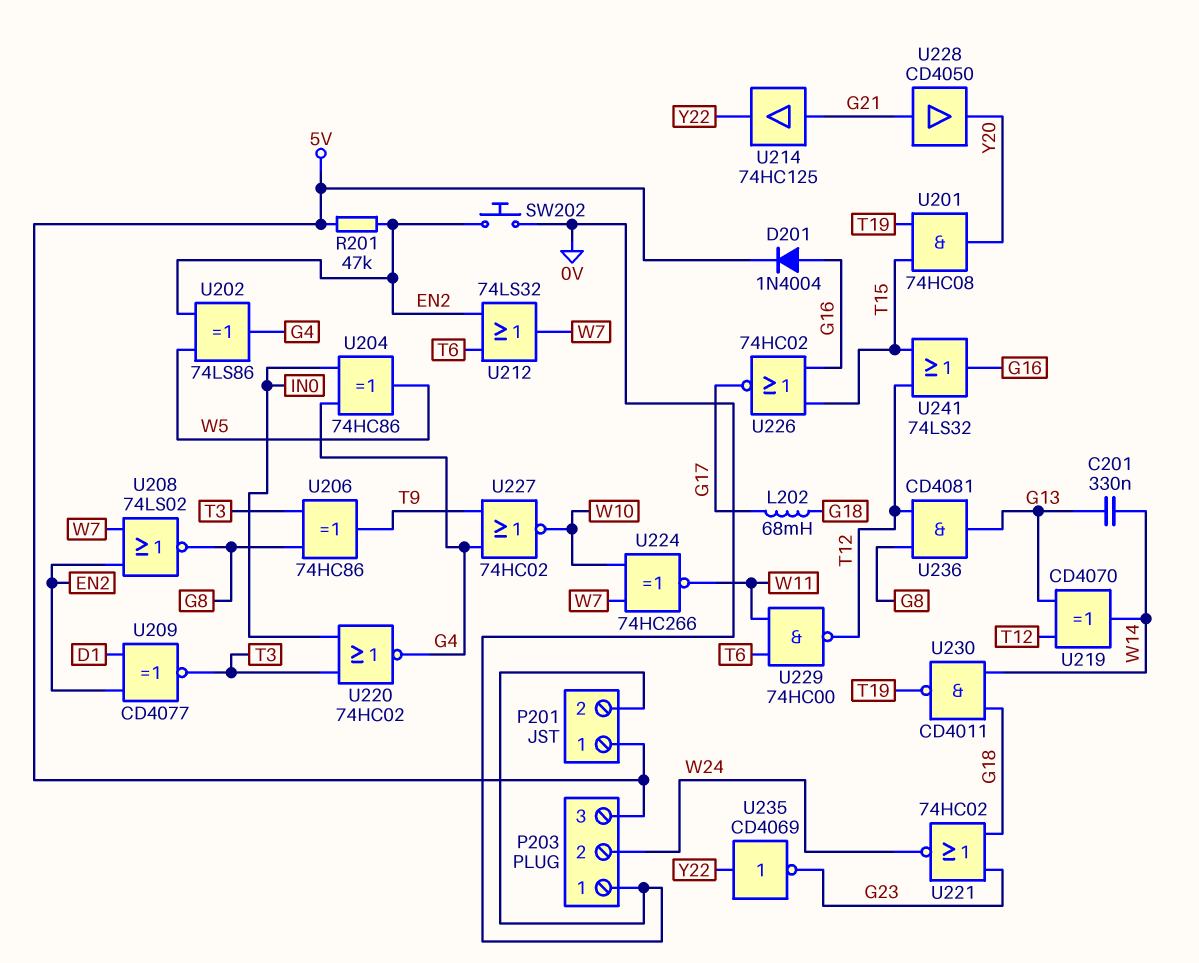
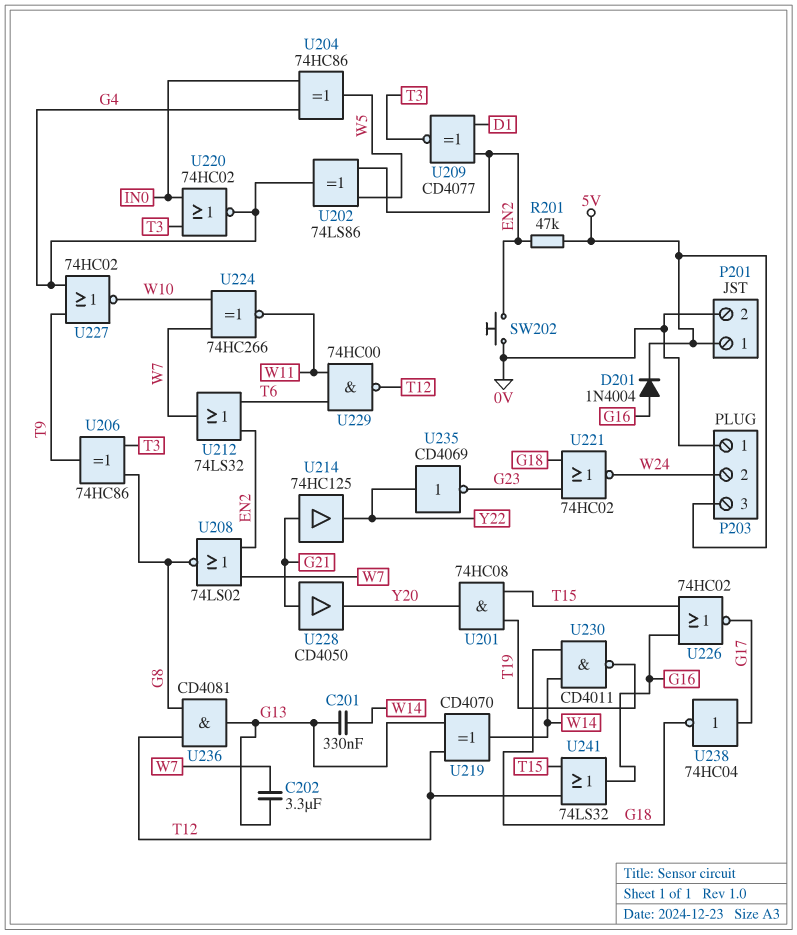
C202: none -> 3.3uF (G13, W7)
L202: 68mH (G17, G18) -> none
U238: none -> NOT 74HC04 (in G17, out G18)

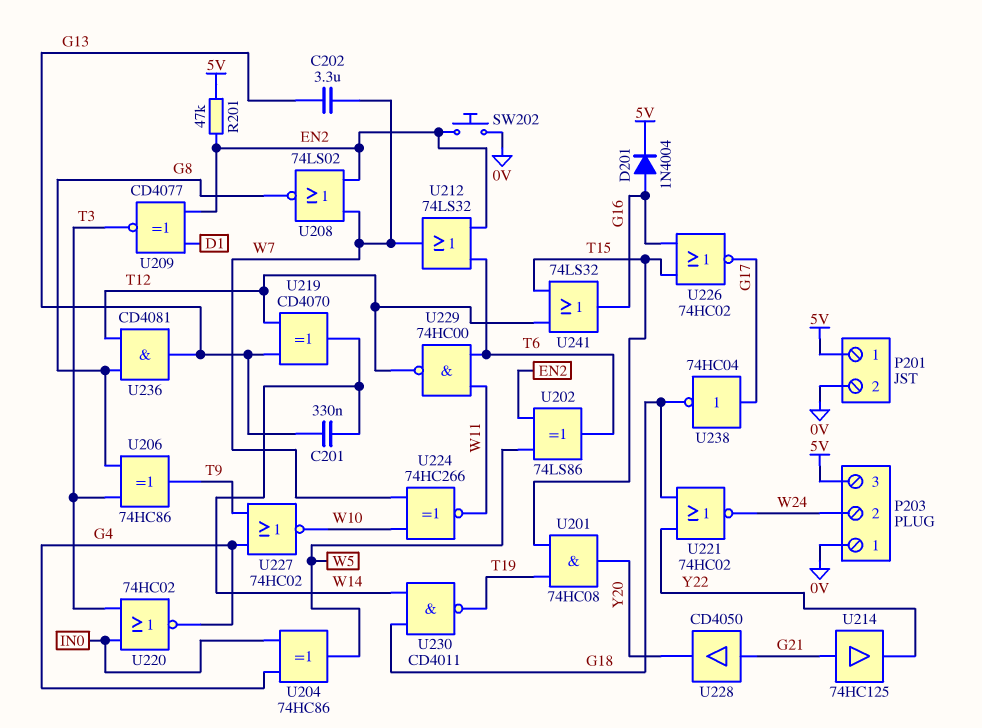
U202: XOR 74LS86 (in EN2, in W5, out G4) -> XOR 74LS86 (in EN2, in W5, out T6)
U221: NOR 74HC02 (in G18, in G23, out W24) -> NOR 74HC02 (in G18, in Y22, out W24)
U235: NOT CD4069 (in Y22, out G23) -> none

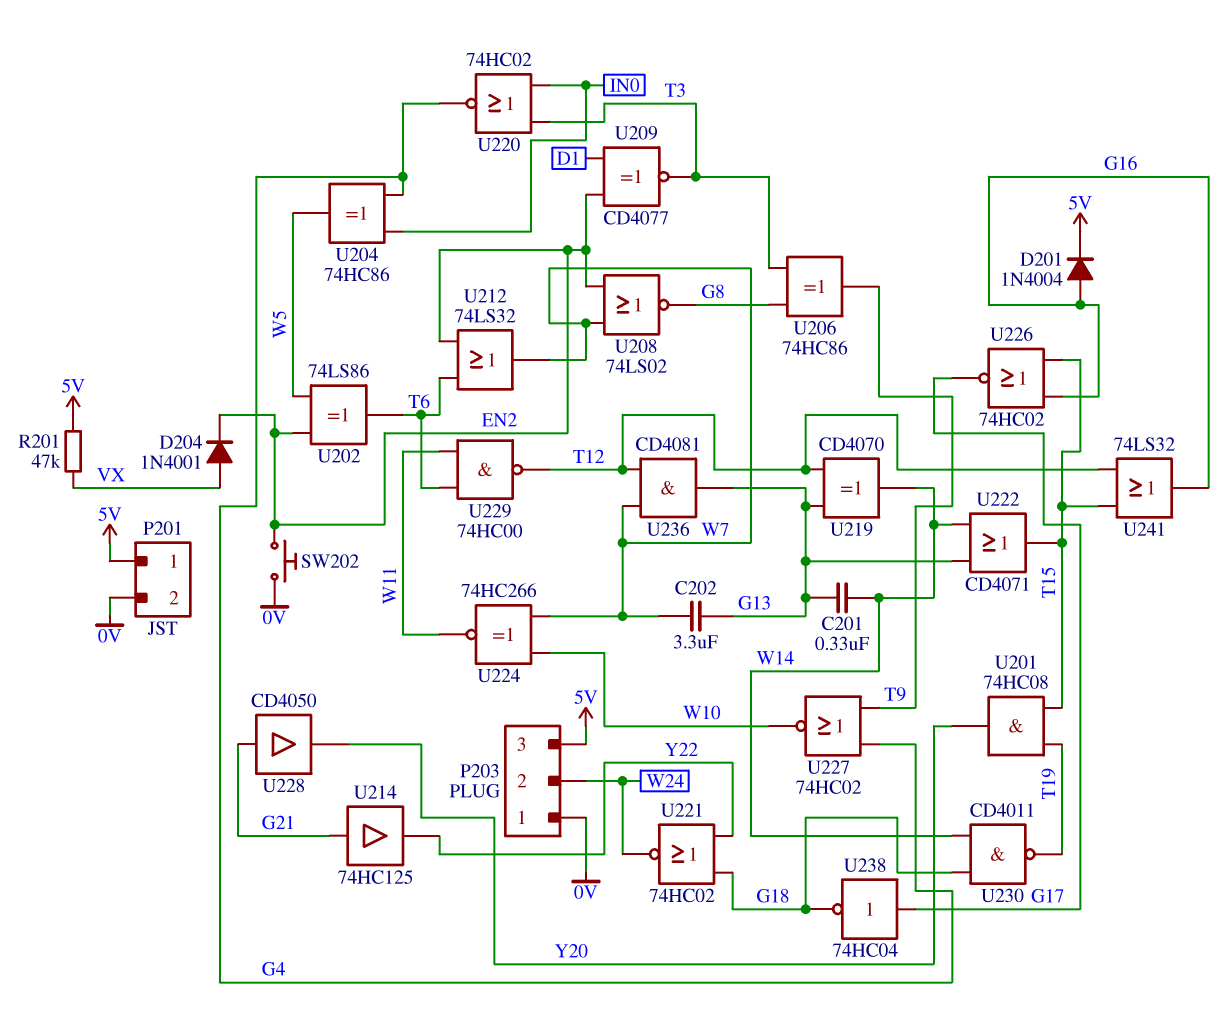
D204: none -> diode 1N4001 (A VX, K EN2)
R201: 47k (5V, EN2) -> 47k (5V, VX)
U222: none -> OR CD4071 (in G13, in W14, out T15)
U236: AND CD4081 (in G8, in T12, out G13) -> AND CD4081 (in T12, in W7, out G13)

